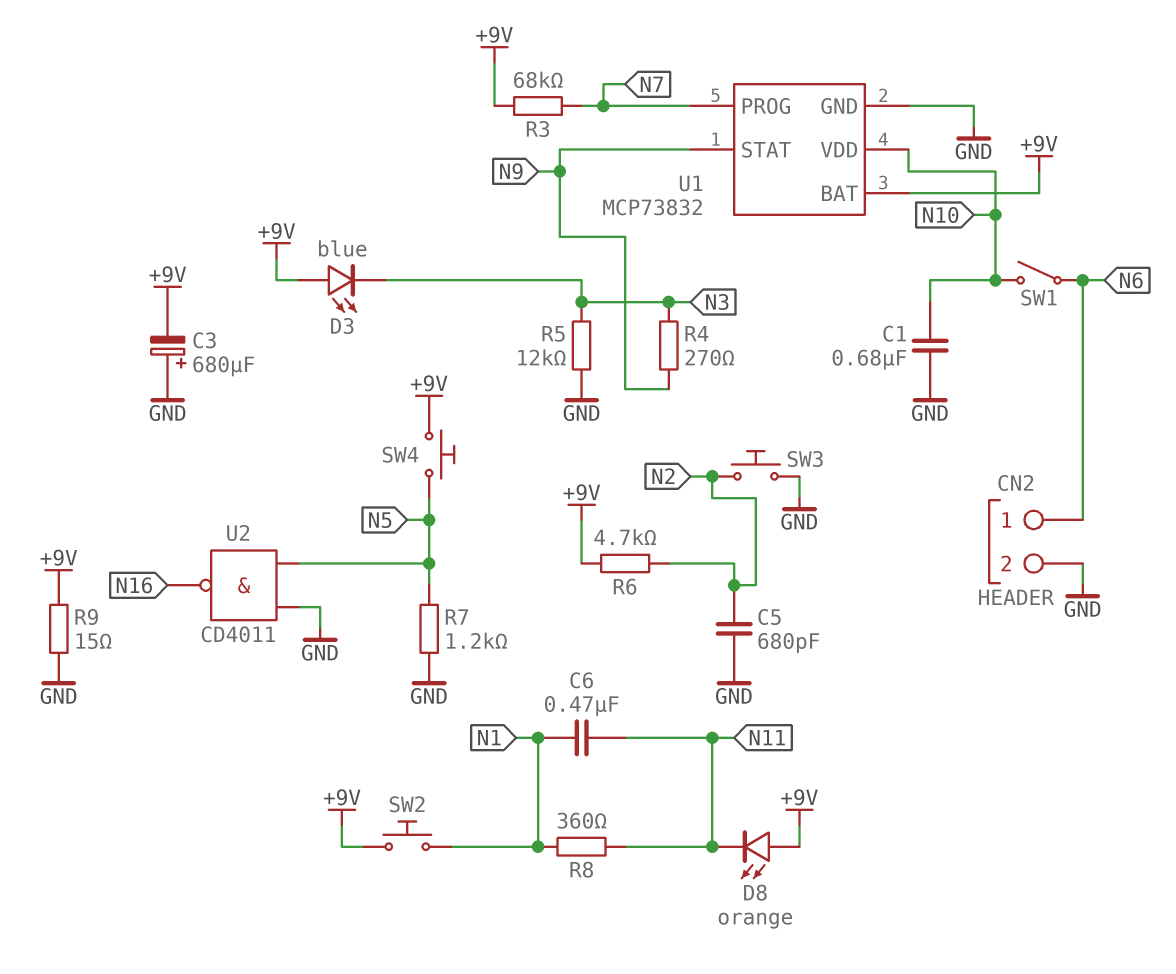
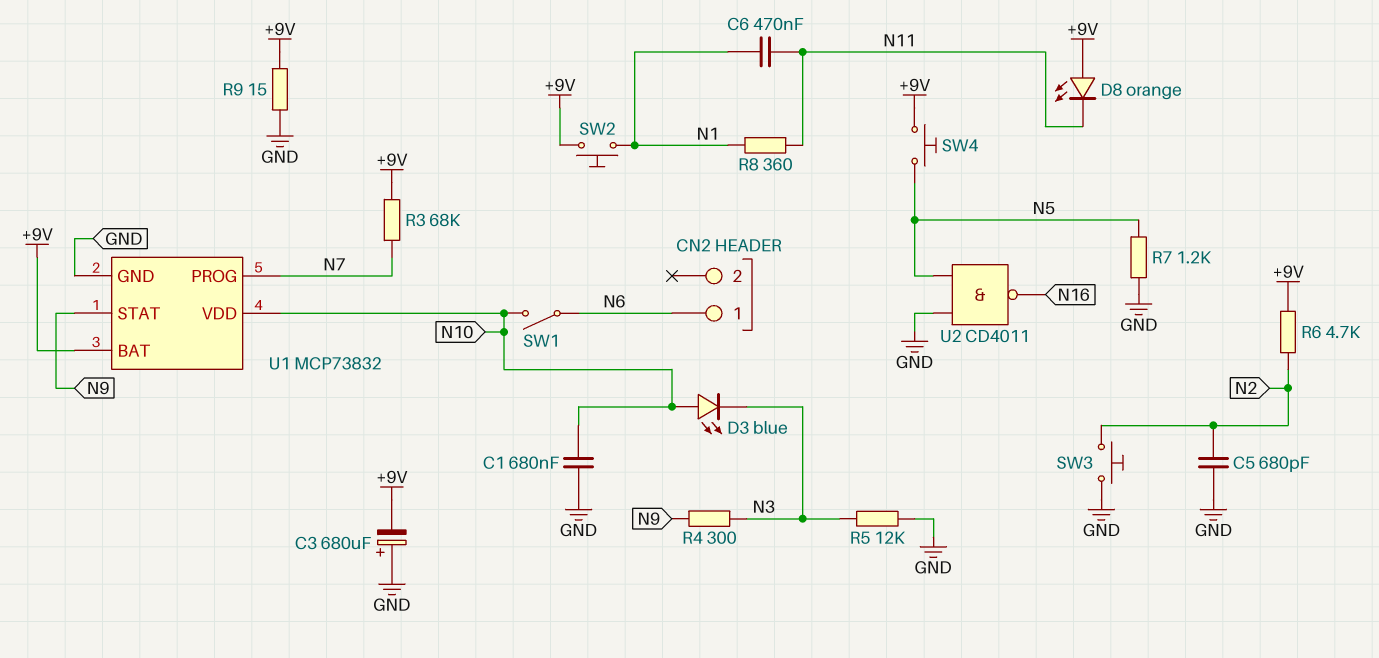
CN2 pin 2: GND -> none
D3: LED blue (A +9V, K N3) -> LED blue (A N10, K N3)
R4: 270 (N3, N9) -> 300 (N3, N9)

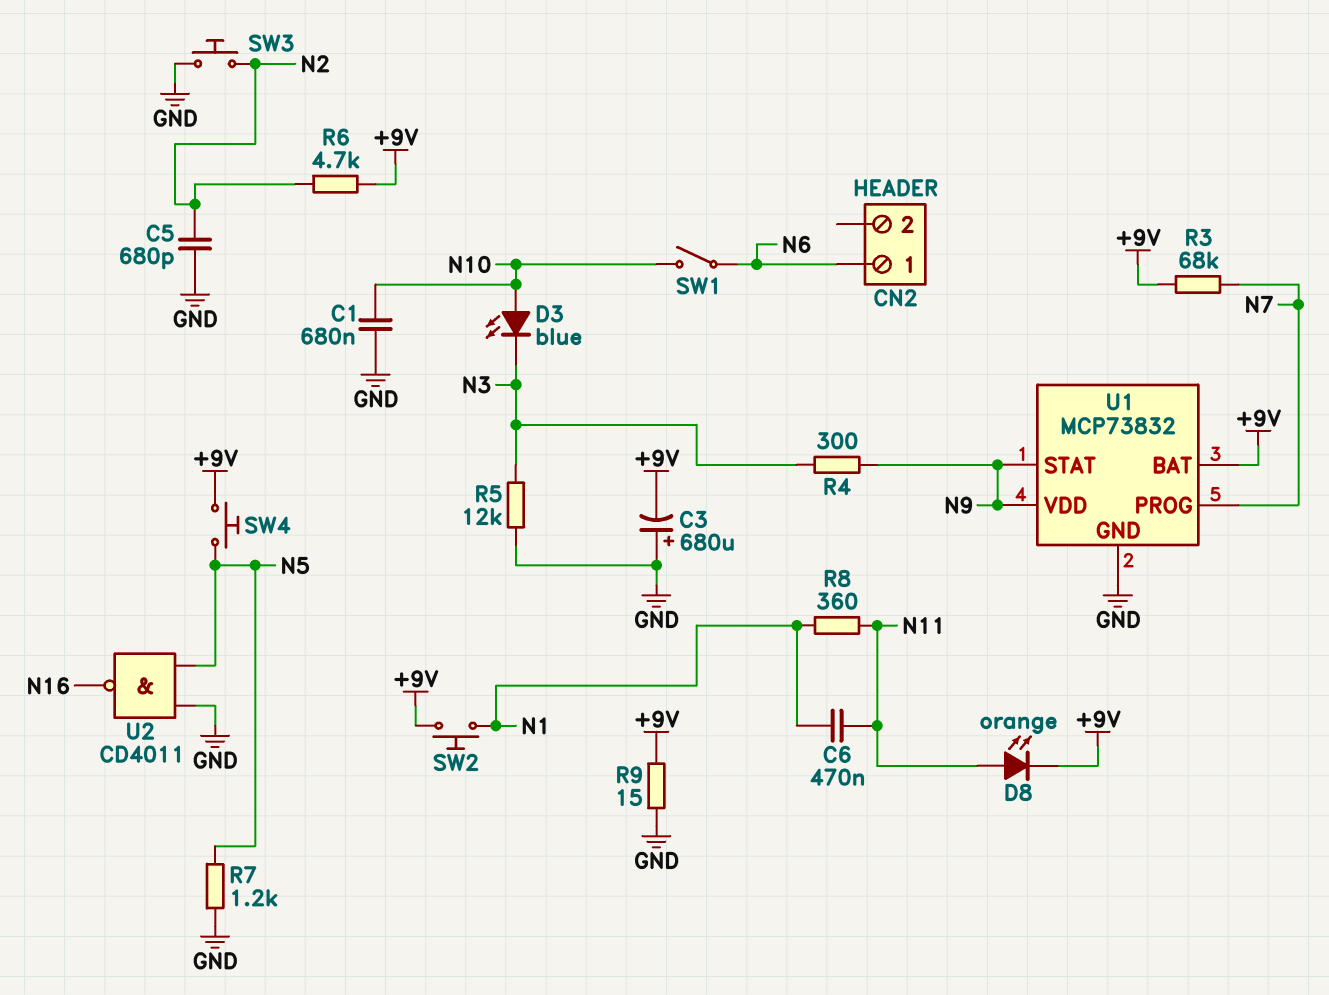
D8: LED orange (A +9V, K N11) -> LED orange (A N11, K +9V)
U1 pin VDD: N10 -> N9

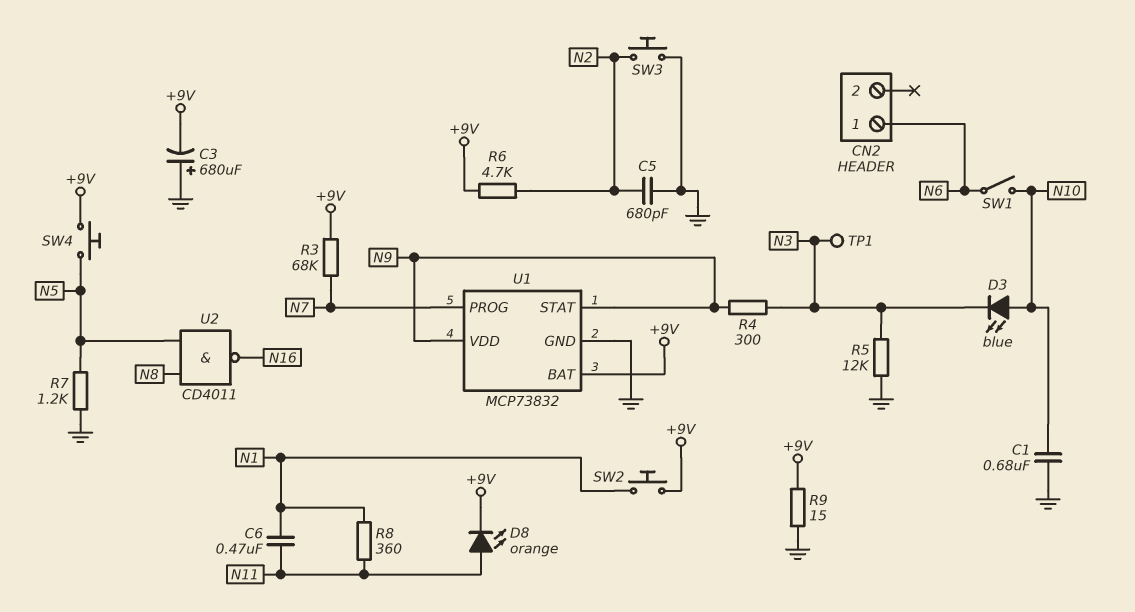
TP1: none -> test point (N3)
U2: NAND CD4011 (in GND, in N5, out N16) -> NAND CD4011 (in N5, in N8, out N16)

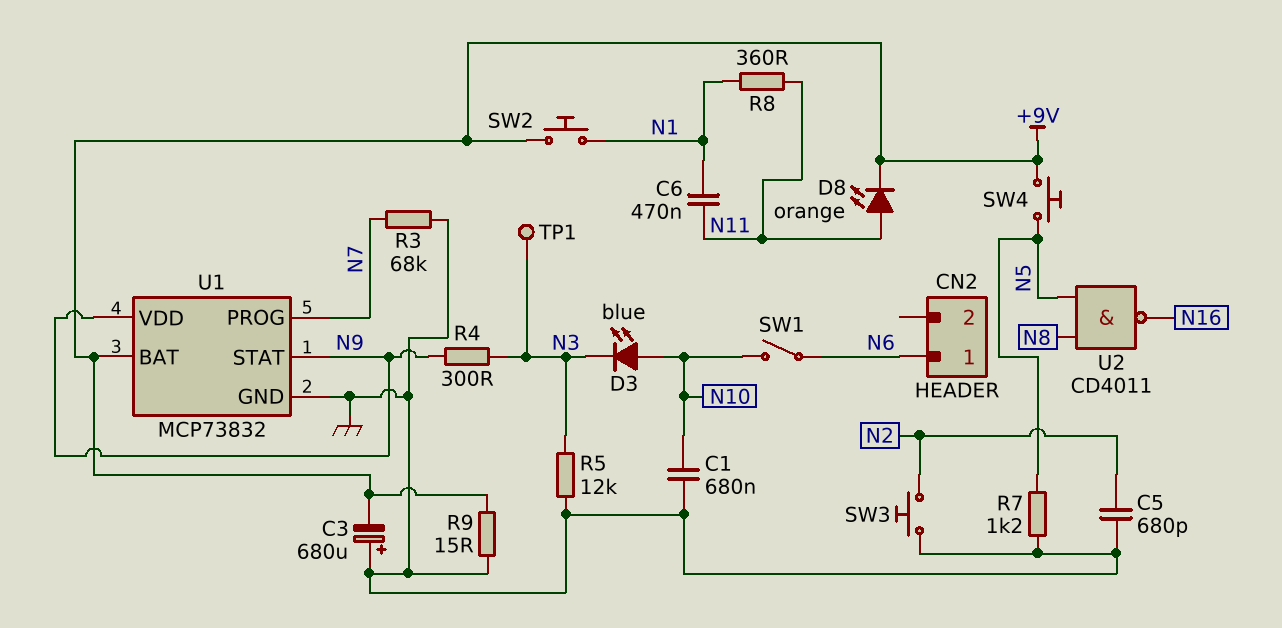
R3: 68k (+9V, N7) -> 68k (GND, N7)
R6: 4.7k (+9V, N2) -> none

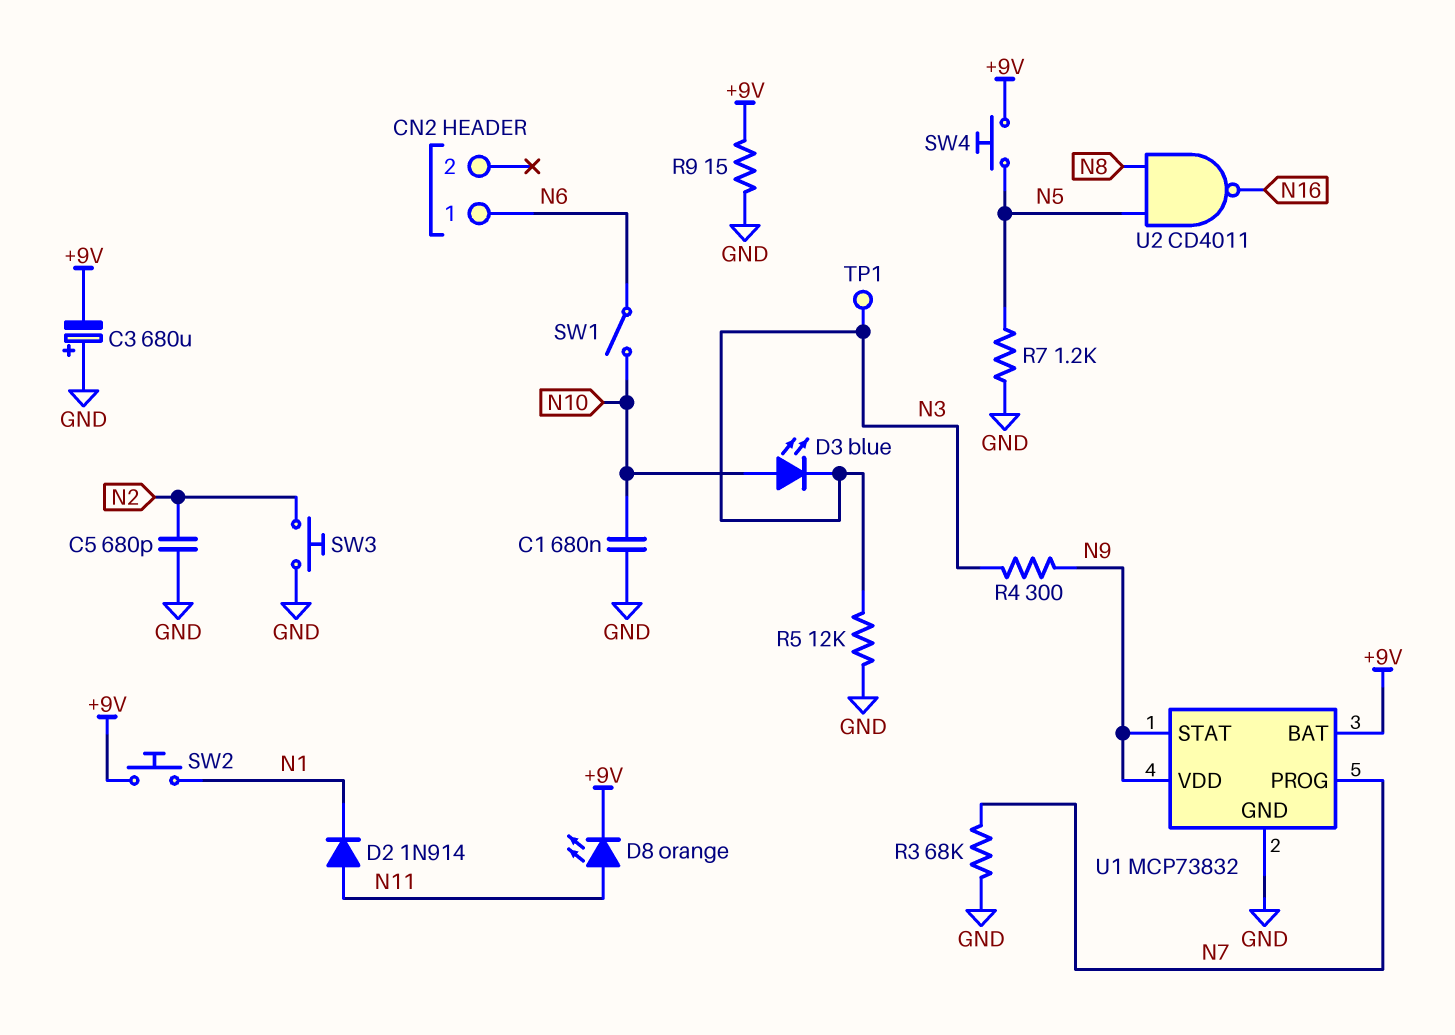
C6: 470nF (N1, N11) -> none
D2: none -> diode 1N914 (A N11, K N1)
R8: 360 (N1, N11) -> none

